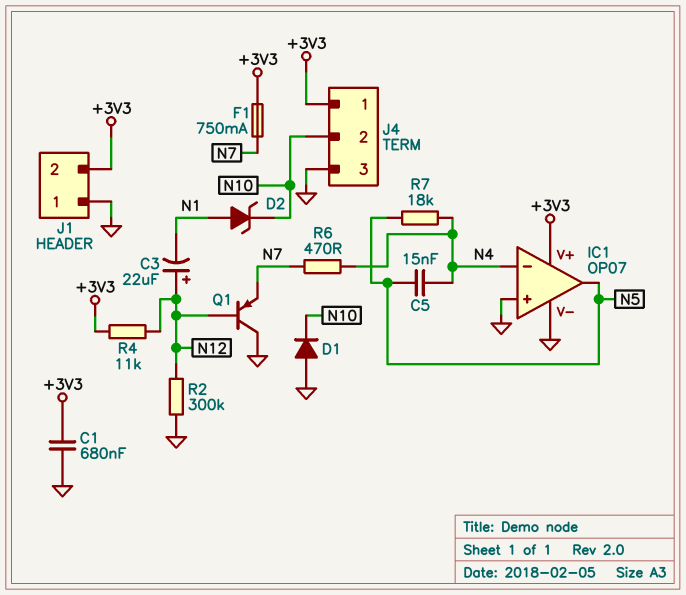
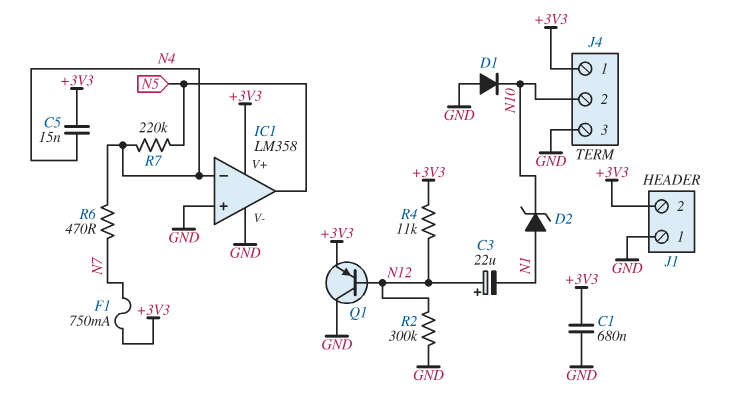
C5: 15nF (N4, N5) -> 15nF (+3V3, N4)
IC1: OP07 -> LM358
Q1: PNP (B N12, C GND, E N7) -> PNP (B N12, C GND, E +3V3)
R7: 18k (N4, N5) -> 220k (N4, N5)

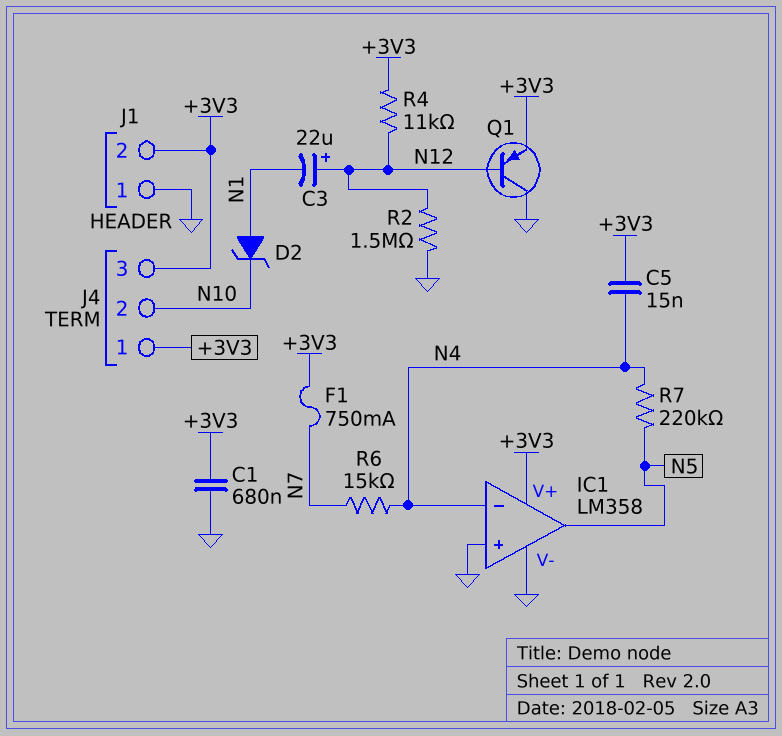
D1: diode (A GND, K N10) -> none
J4 pin 3: GND -> +3V3
R2: 300k (GND, N12) -> 1.5M (GND, N12)
R6: 470 (N4, N7) -> 15k (N4, N7)

